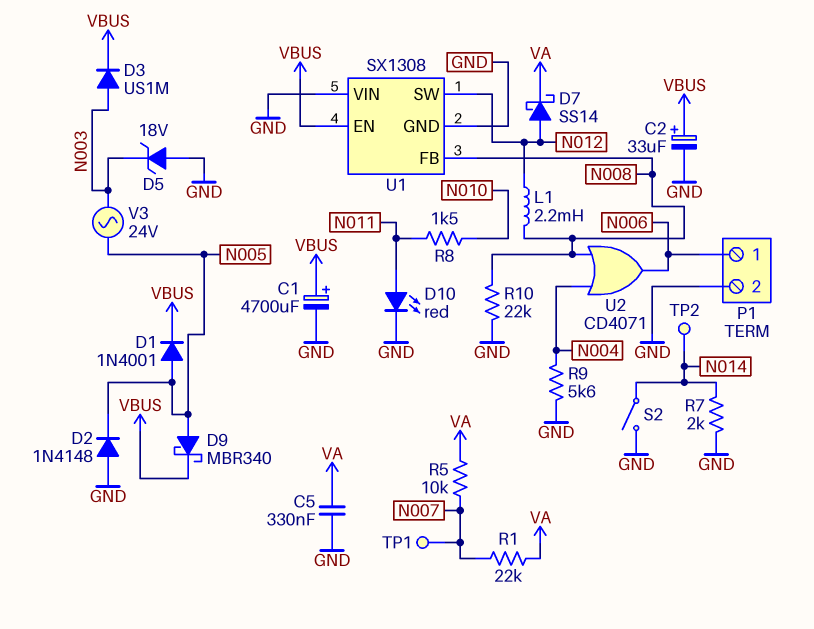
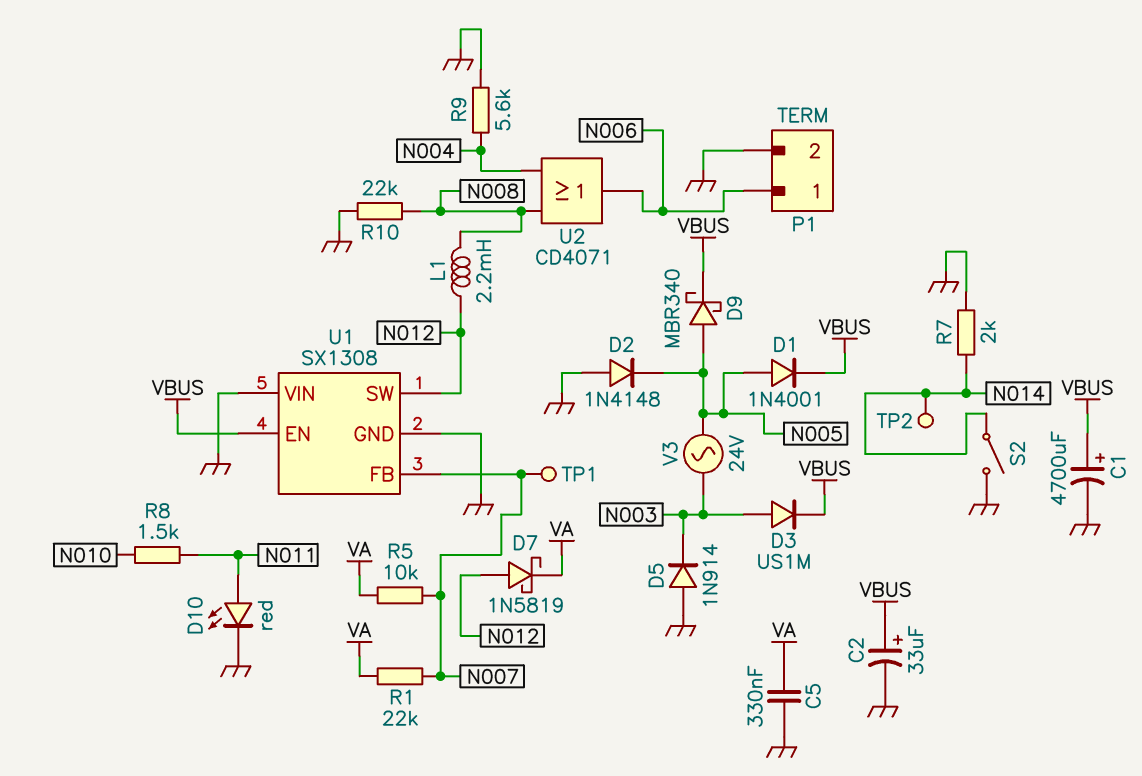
D5: zener 18V (A GND, K N003) -> diode 1N914 (A GND, K N003)
D7: schottky SS14 (A N012, K VA) -> schottky 1N5819 (A N012, K VA)
U1 pin FB: N008 -> N007

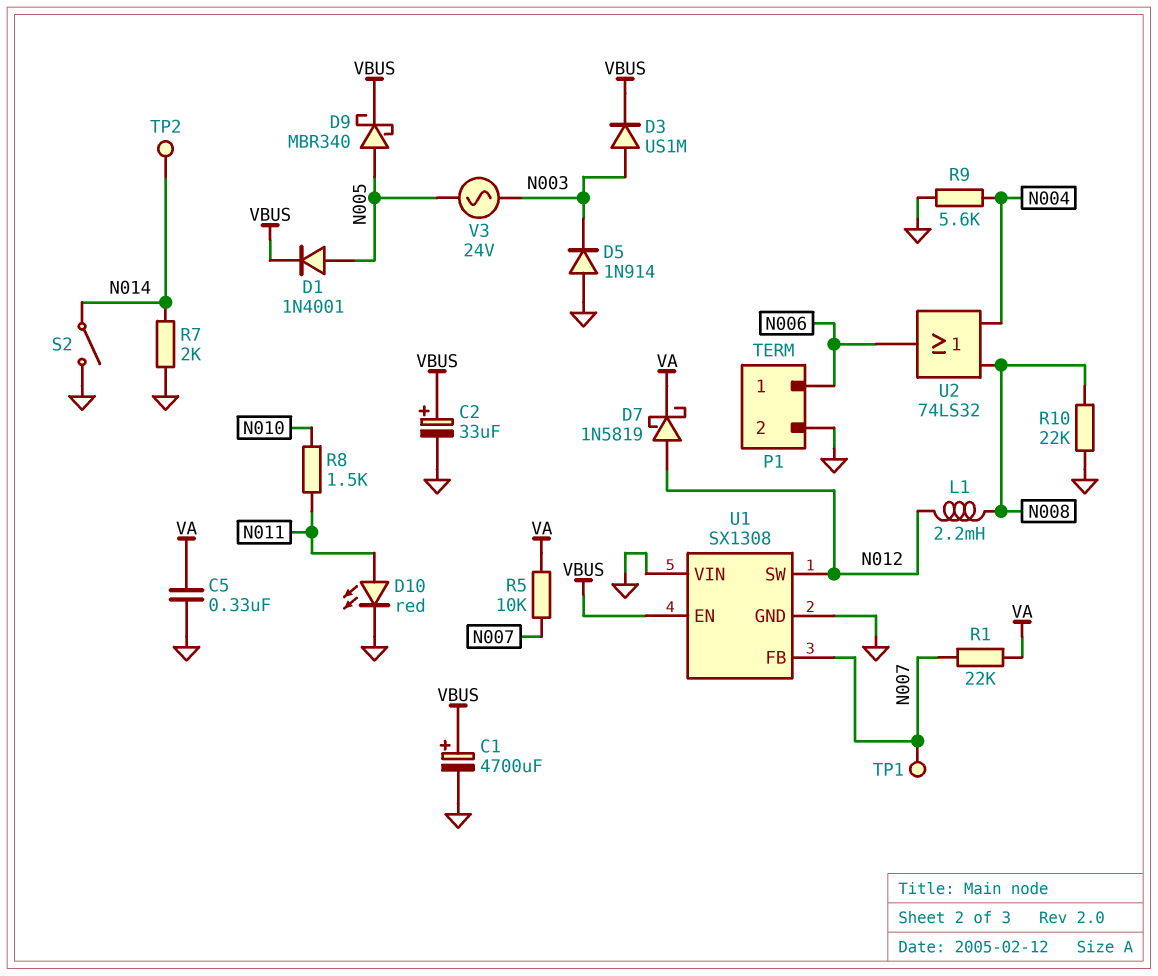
D2: diode 1N4148 (A GND, K N005) -> none
U2: OR CD4071 (in N004, in N008, out N006) -> OR 74LS32 (in N004, in N008, out N006)

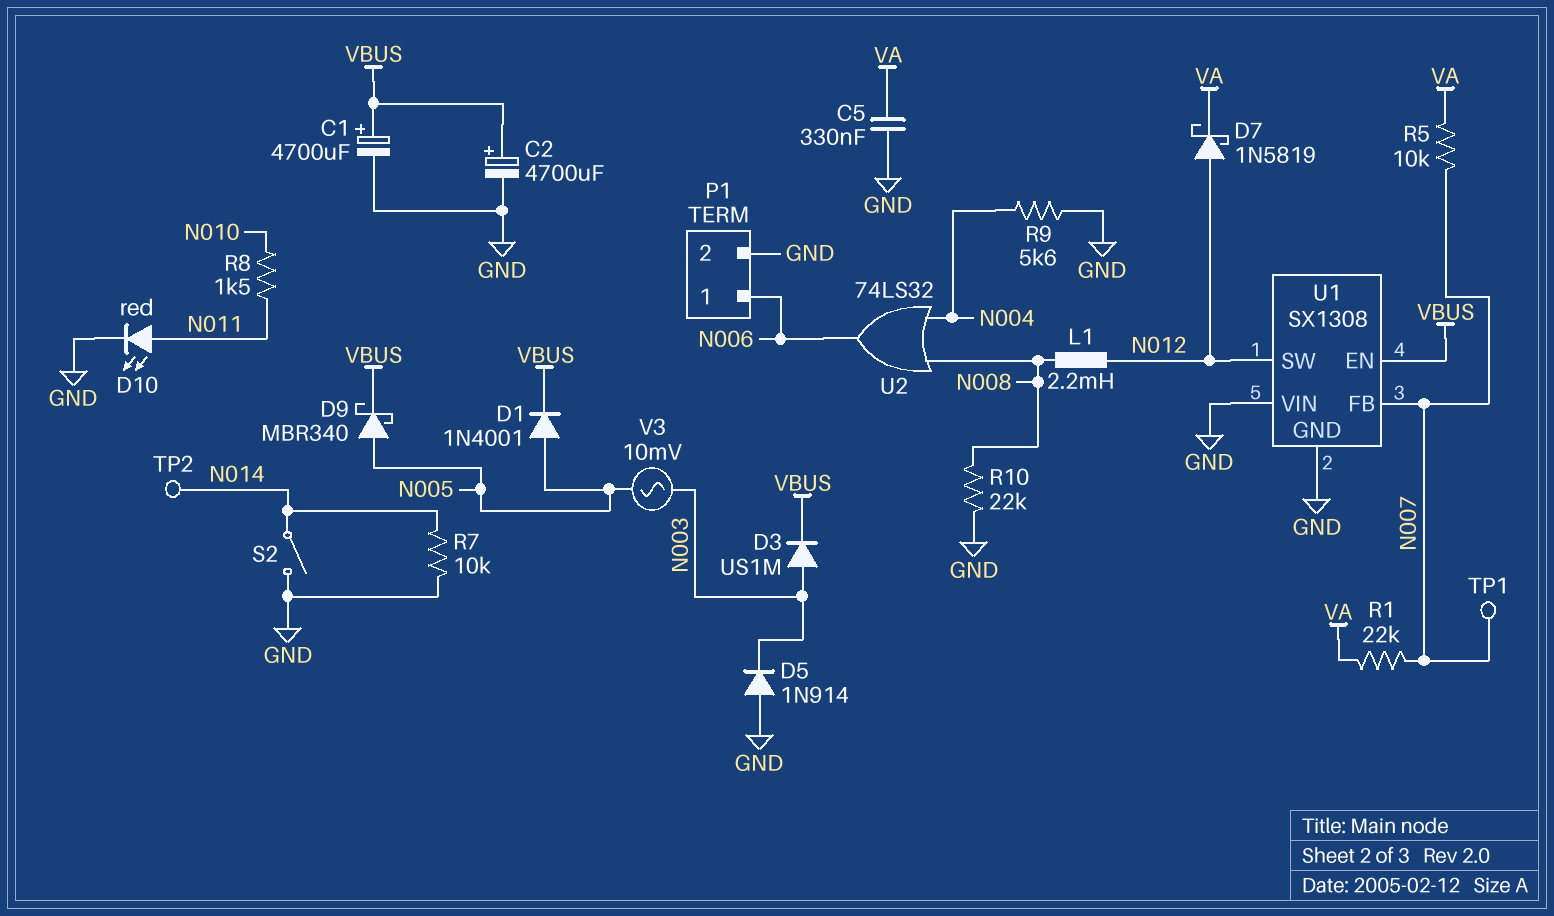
C2: 33uF (plus VBUS, minus GND) -> 4700uF (plus VBUS, minus GND)
R7: 2k (GND, N014) -> 10k (GND, N014)
V3: AC 24V (N003, N005) -> AC 10mV (N003, N005)

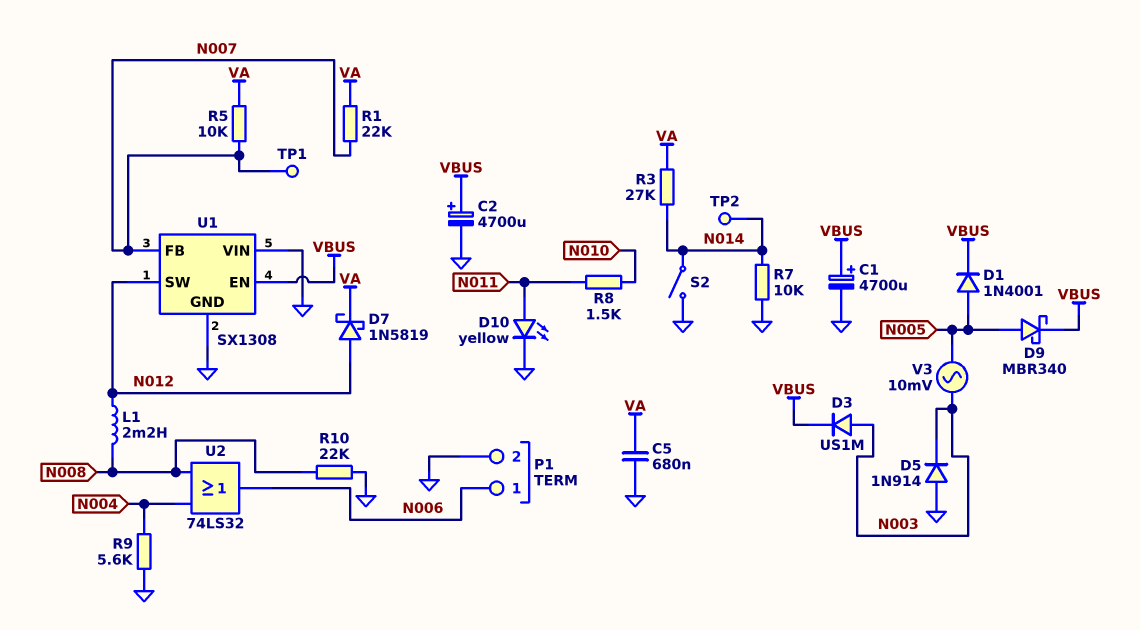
C5: 330nF (GND, VA) -> 680nF (GND, VA)
D10: LED red (A N011, K GND) -> LED yellow (A N011, K GND)
R3: none -> 27k (N014, VA)

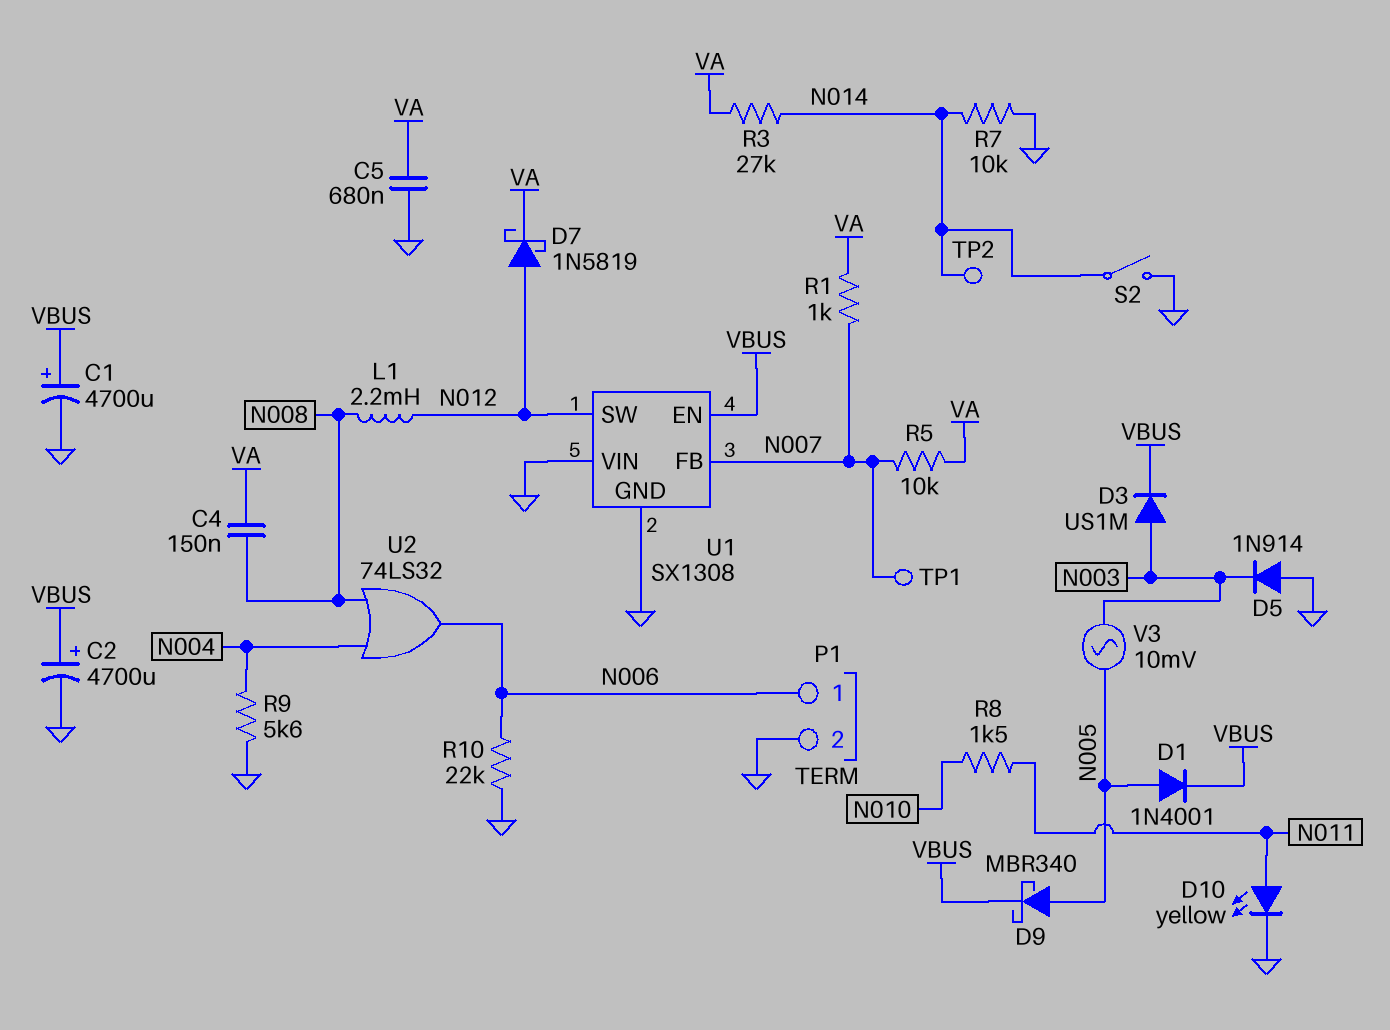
C4: none -> 150nF (N008, VA)
R1: 22k (N007, VA) -> 1k (N007, VA)
R10: 22k (GND, N008) -> 22k (GND, N006)

